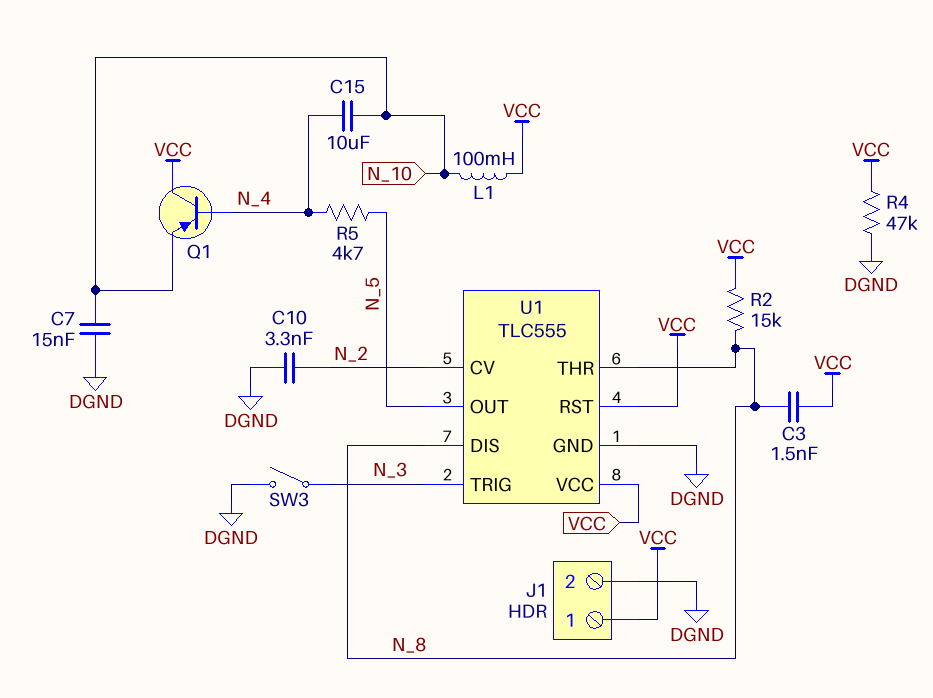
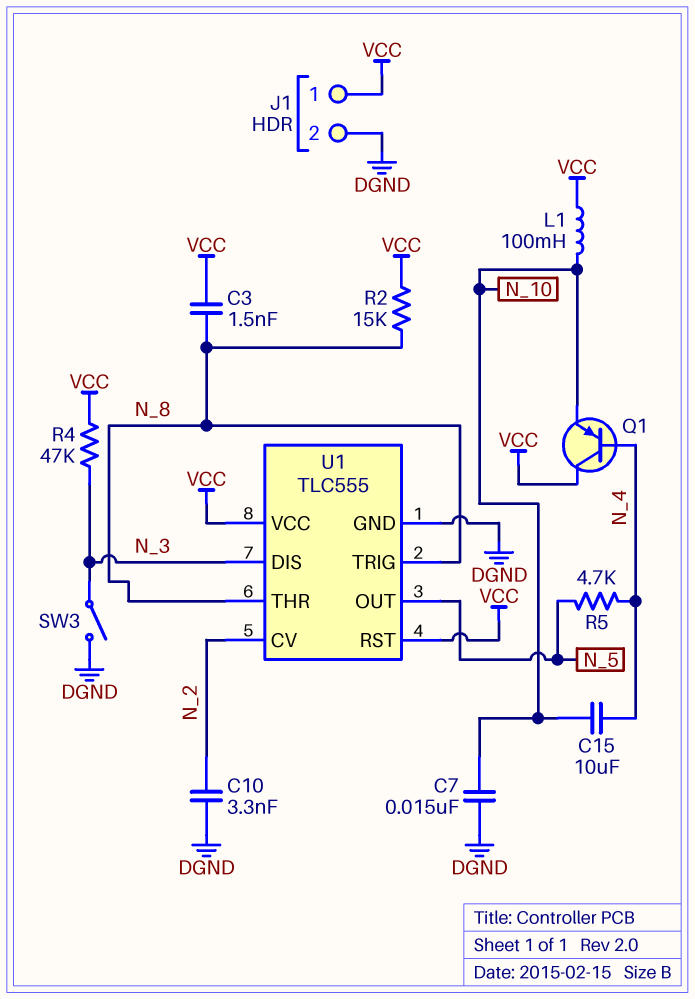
R4: 47k (DGND, VCC) -> 47k (N_3, VCC)
U1 pin DIS: N_8 -> N_3
U1 pin TRIG: N_3 -> N_8

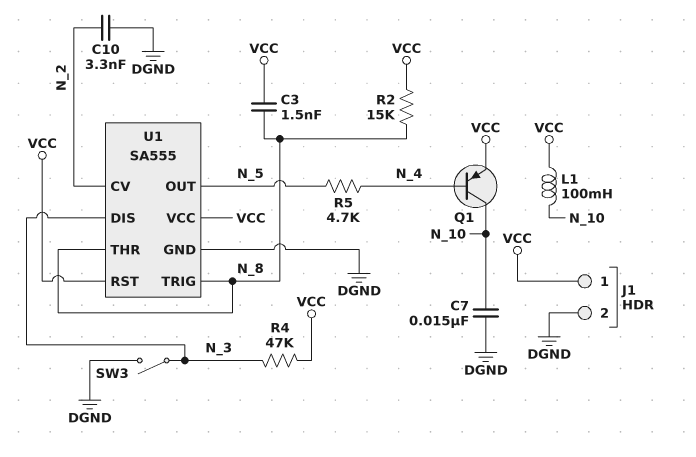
C15: 10uF (N_4, N_10) -> none
Q1: PNP (B N_4, C VCC, E N_10) -> PNP (B N_4, C N_10, E VCC)
U1: TLC555 -> SA555

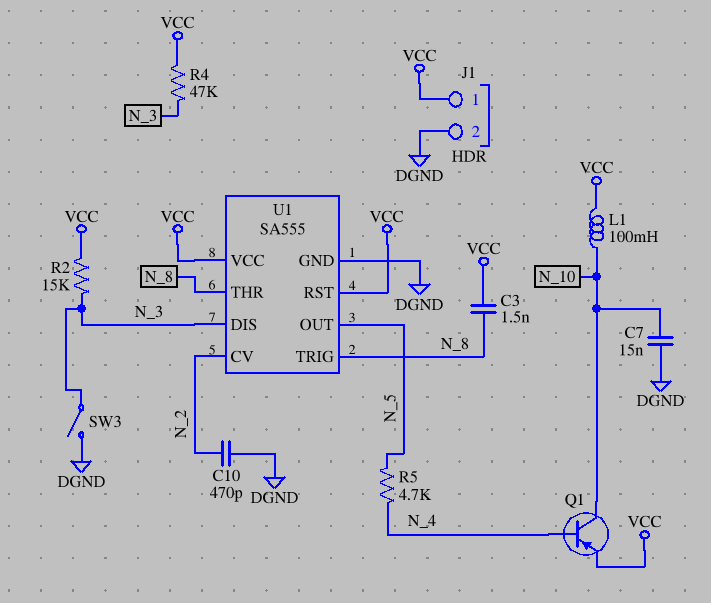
C10: 3.3nF (DGND, N_2) -> 470pF (DGND, N_2)
R2: 15k (N_8, VCC) -> 15k (N_3, VCC)

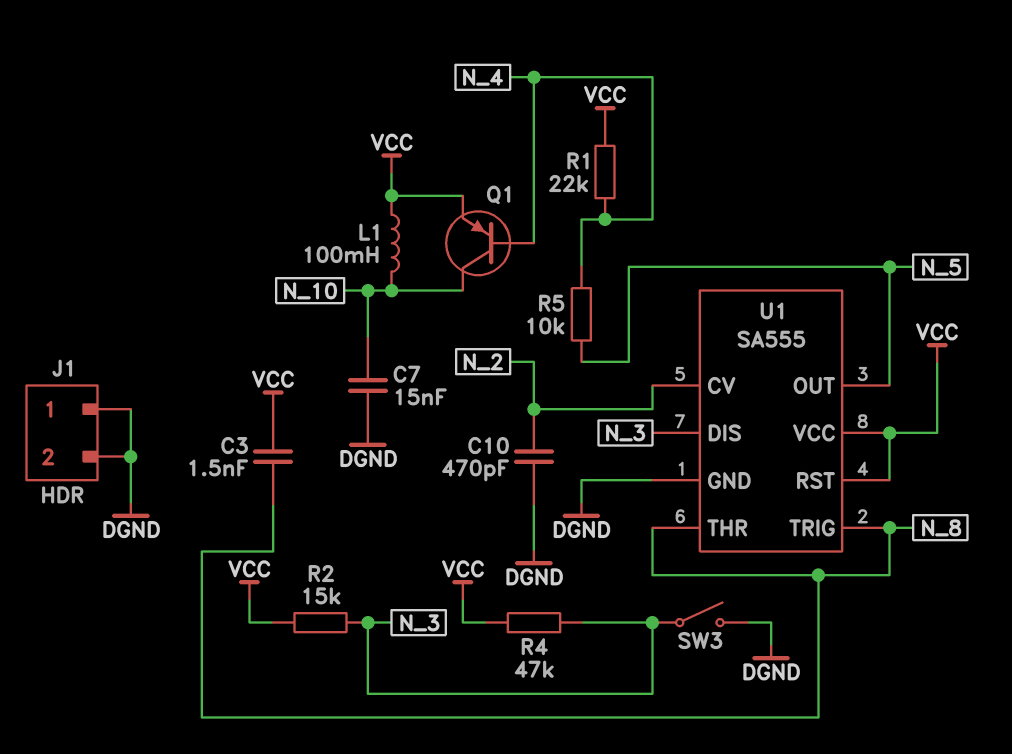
J1 pin 1: VCC -> DGND
R1: none -> 22k (N_4, VCC)
R5: 4.7k (N_4, N_5) -> 10k (N_4, N_5)

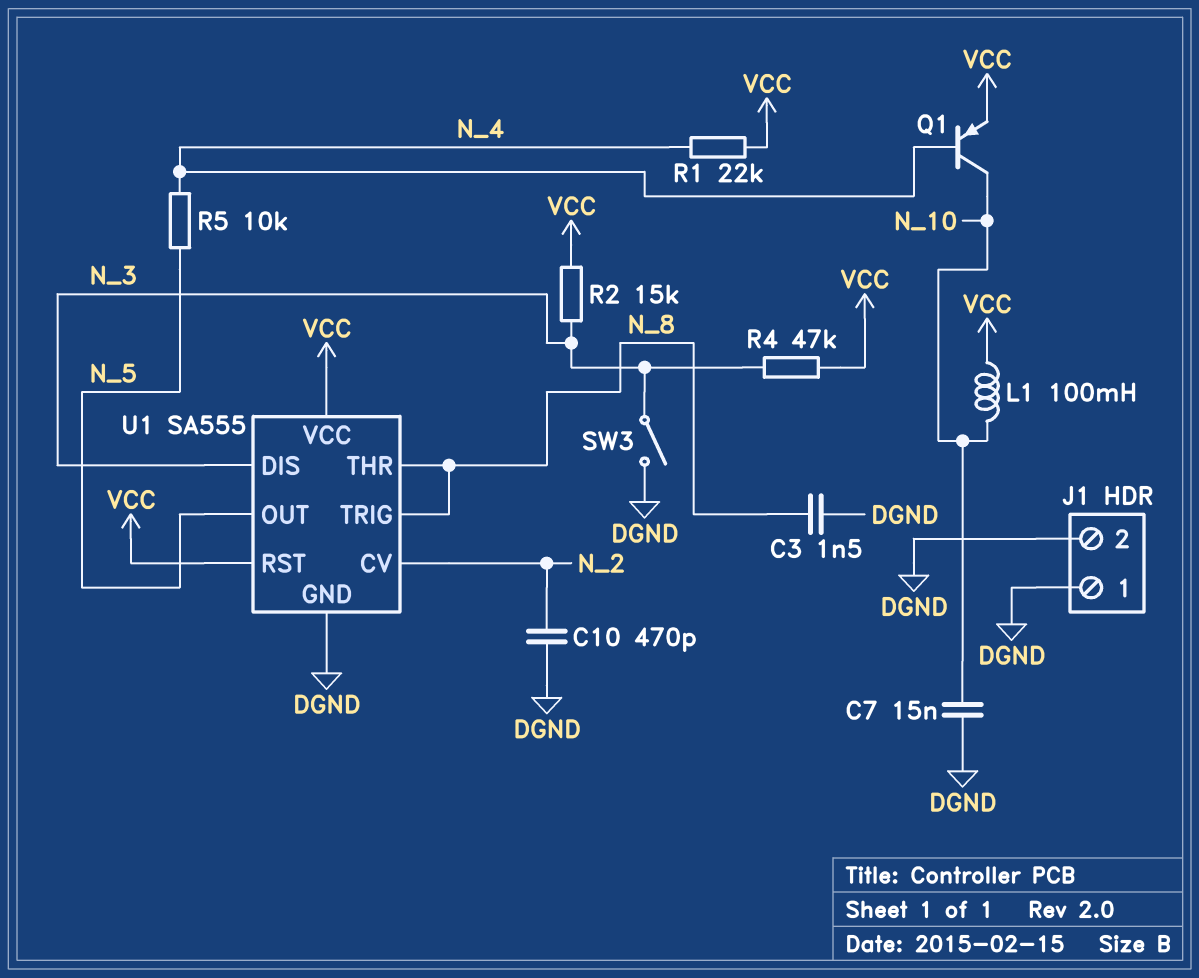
C3: 1.5nF (N_8, VCC) -> 1.5nF (DGND, N_8)

